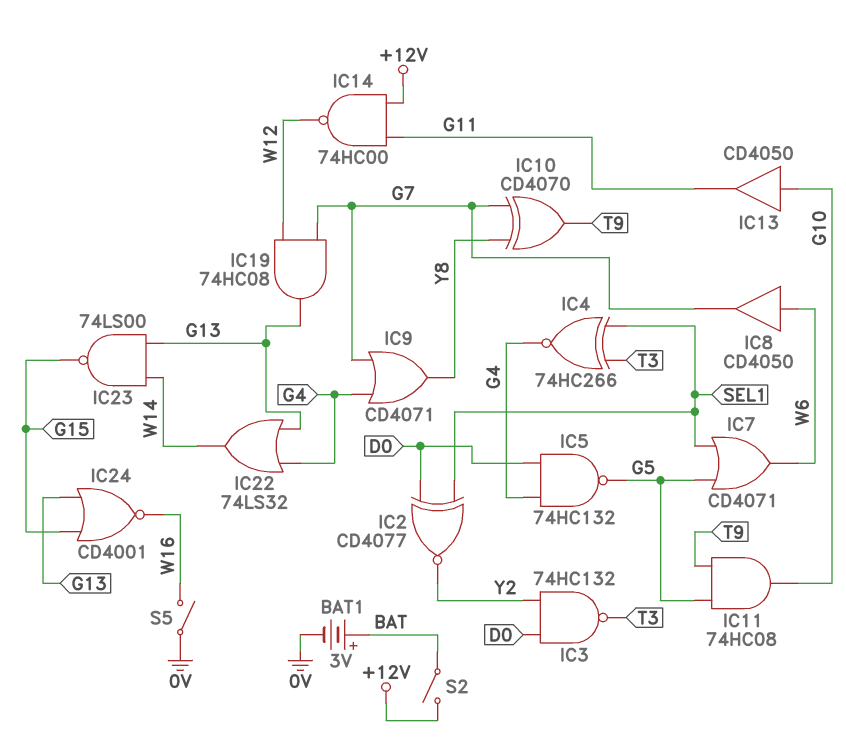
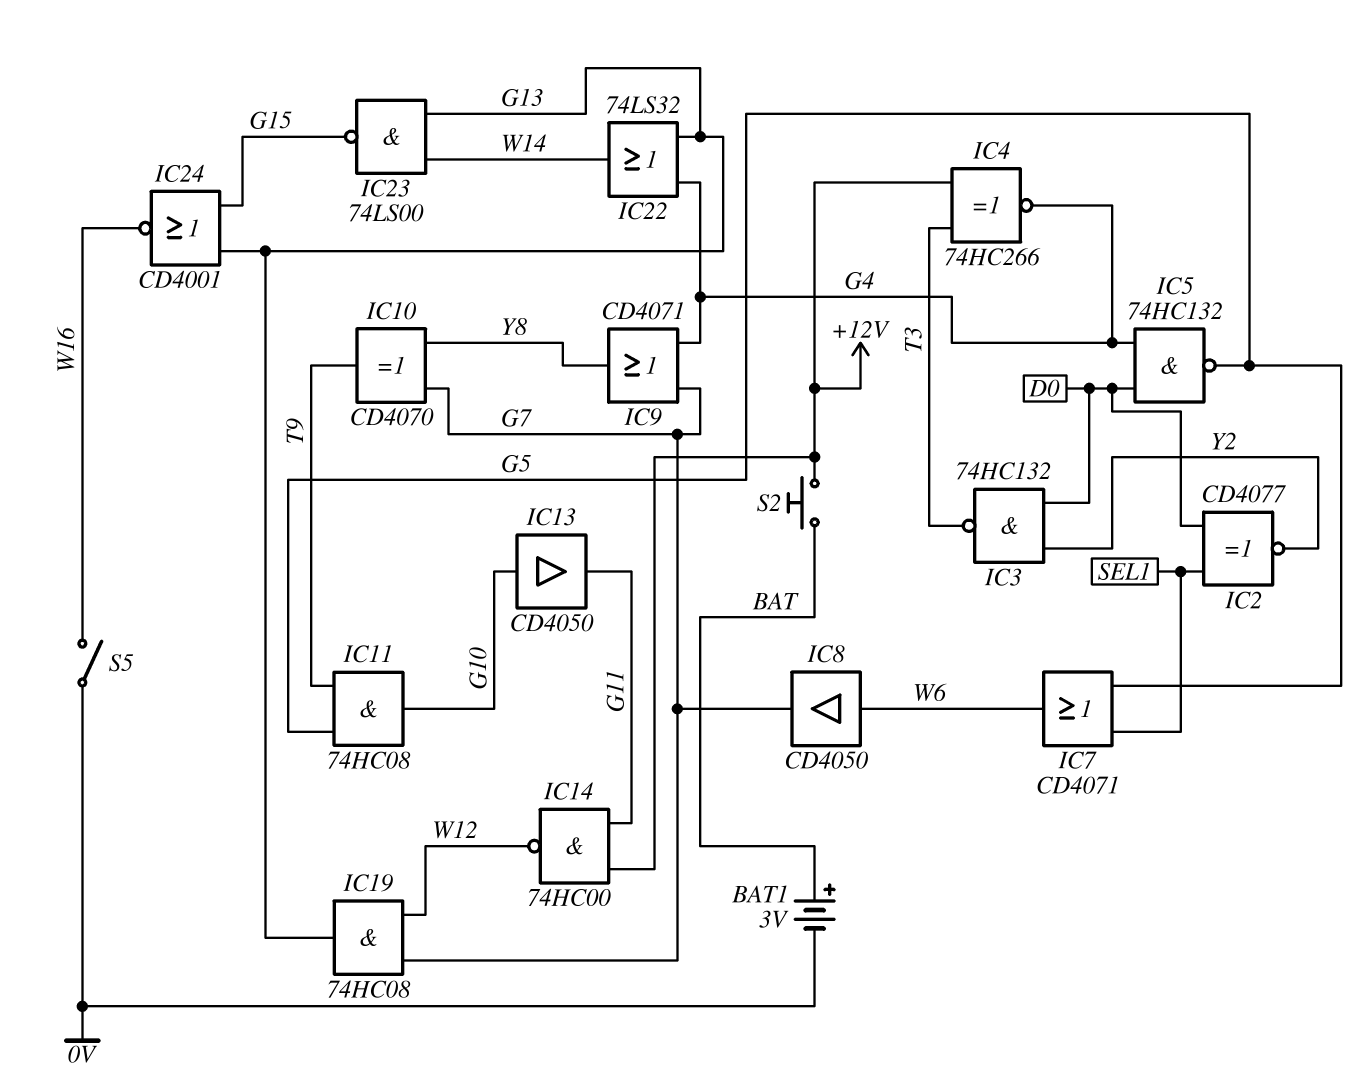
IC4: XNOR 74HC266 (in SEL1, in T3, out G4) -> XNOR 74HC266 (in +12V, in T3, out G4)
S2: switch (+12V, BAT) -> button (+12V, BAT)

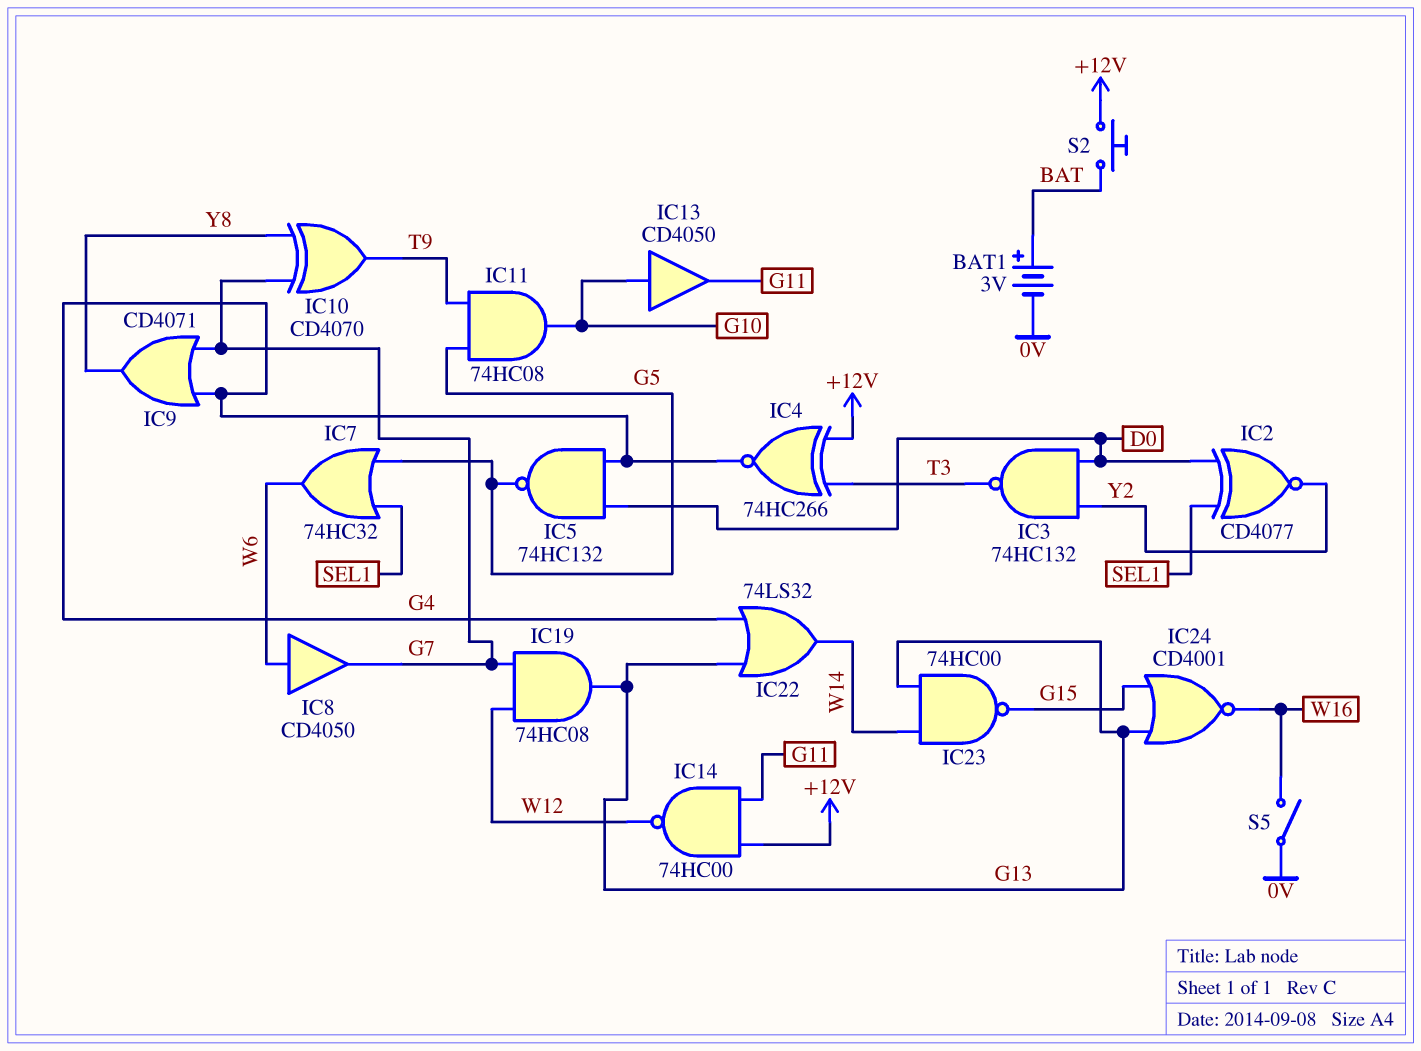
IC7: OR CD4071 (in G5, in SEL1, out W6) -> OR 74HC32 (in G5, in SEL1, out W6)
IC23: NAND 74LS00 (in G13, in W14, out G15) -> NAND 74HC00 (in G13, in W14, out G15)

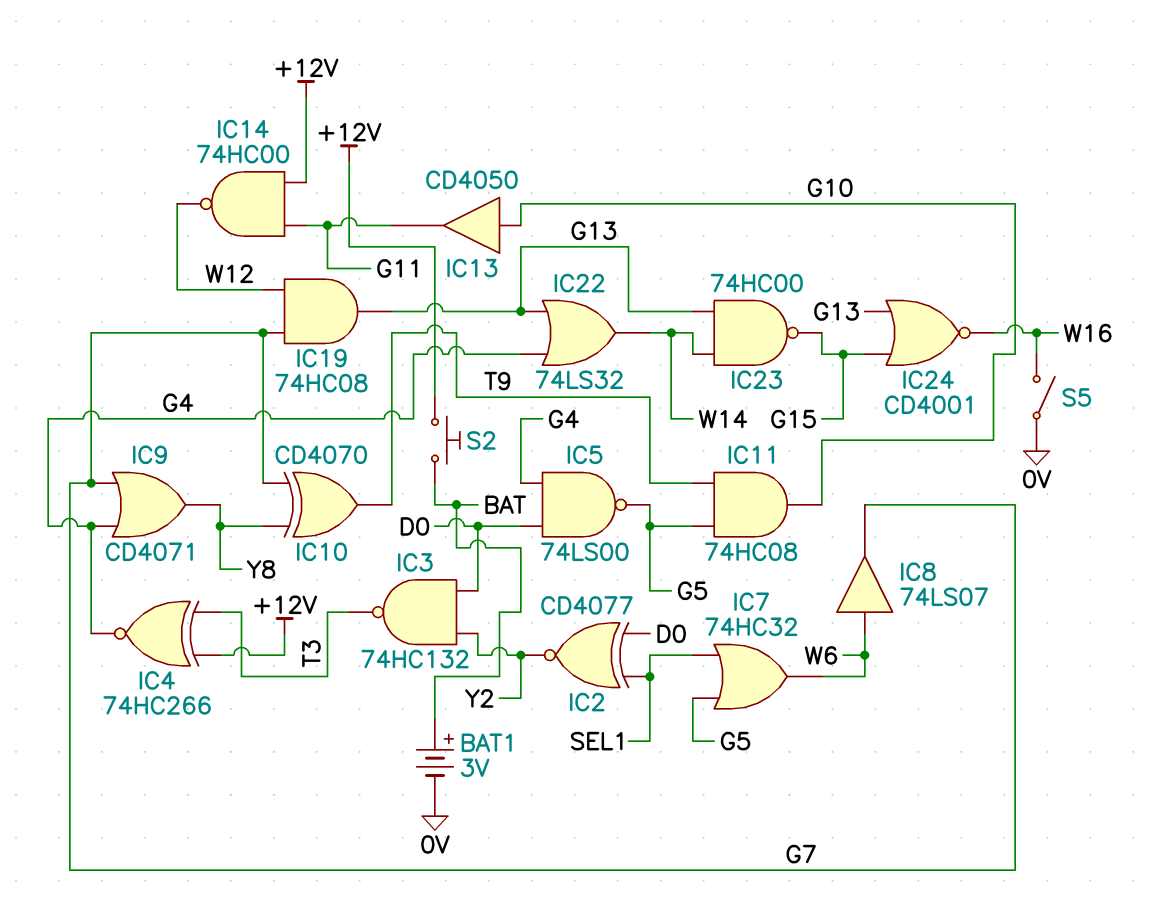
IC5: NAND 74HC132 (in D0, in G4, out G5) -> NAND 74LS00 (in D0, in G4, out G5)
IC8: buffer CD4050 (in W6, out G7) -> buffer 74LS07 (in W6, out G7)

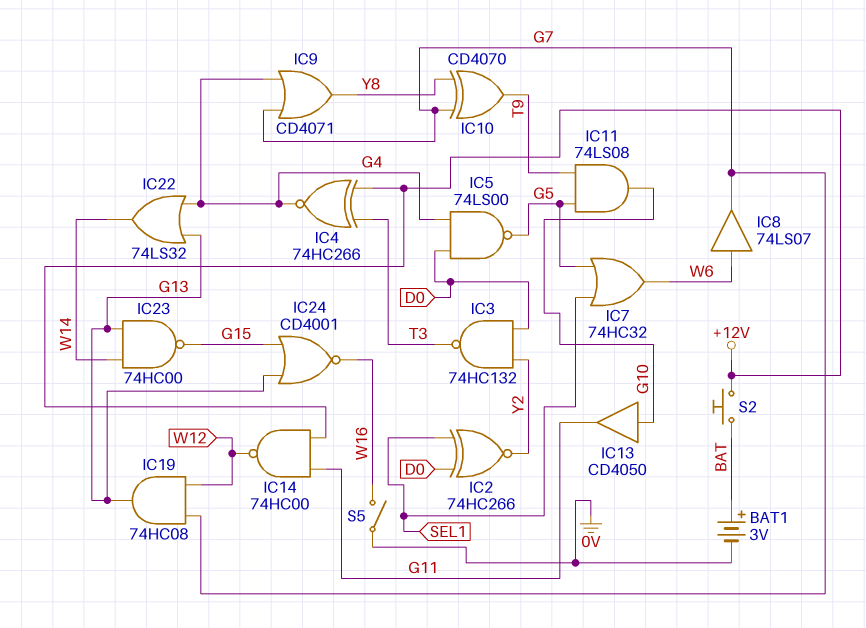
IC2: XNOR CD4077 (in D0, in SEL1, out Y2) -> XNOR 74HC266 (in D0, in SEL1, out Y2)
IC11: AND 74HC08 (in G5, in T9, out G10) -> AND 74LS08 (in G5, in T9, out G10)

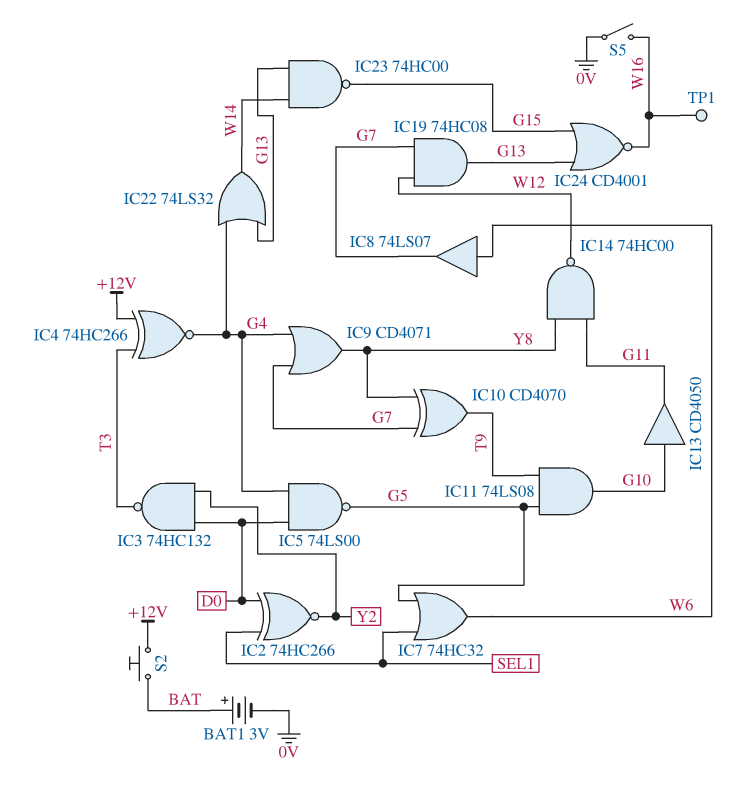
IC14: NAND 74HC00 (in +12V, in G11, out W12) -> NAND 74HC00 (in G11, in Y8, out W12)
TP1: none -> test point (W16)

